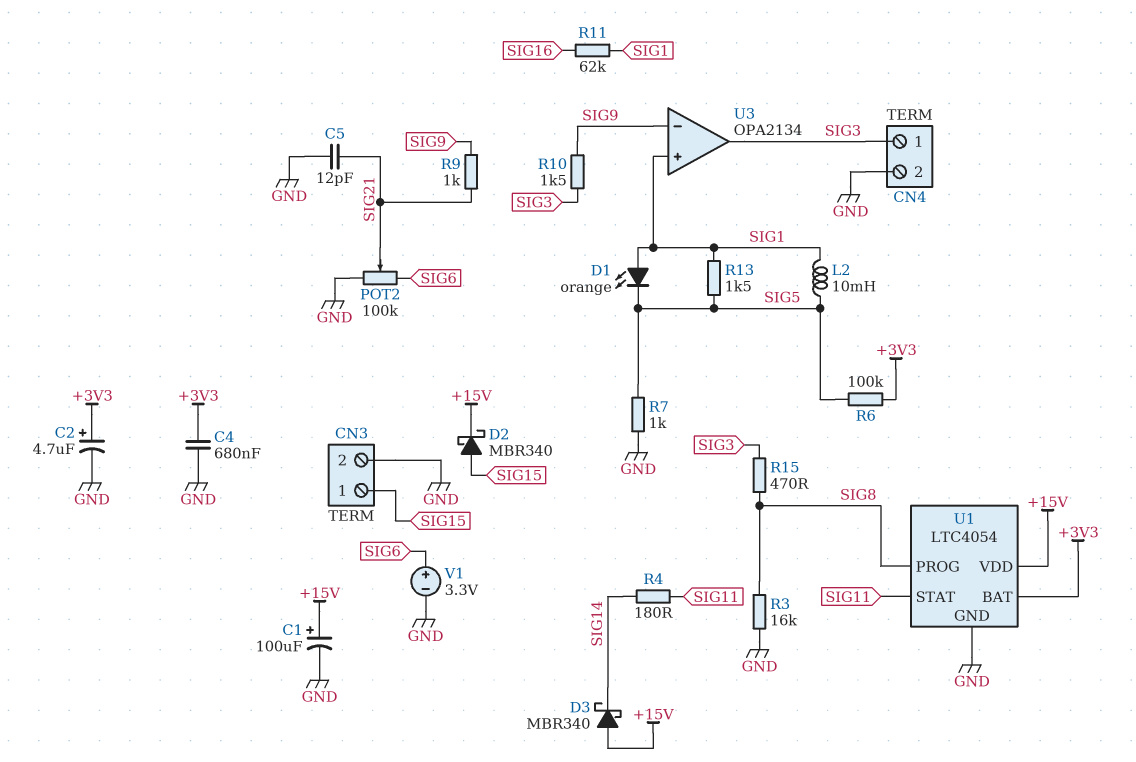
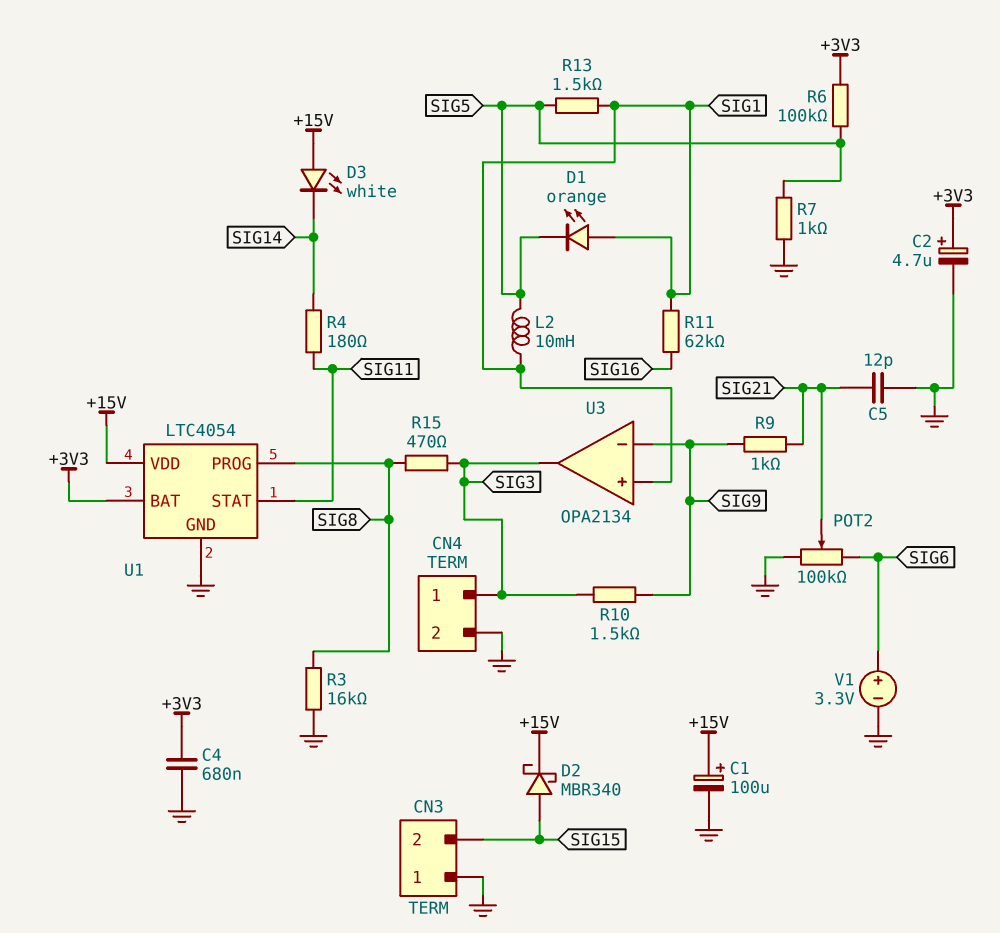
CN3 pin 1: SIG15 -> GND
CN3 pin 2: GND -> SIG15
D3: schottky MBR340 (A +15V, K SIG14) -> LED white (A +15V, K SIG14)

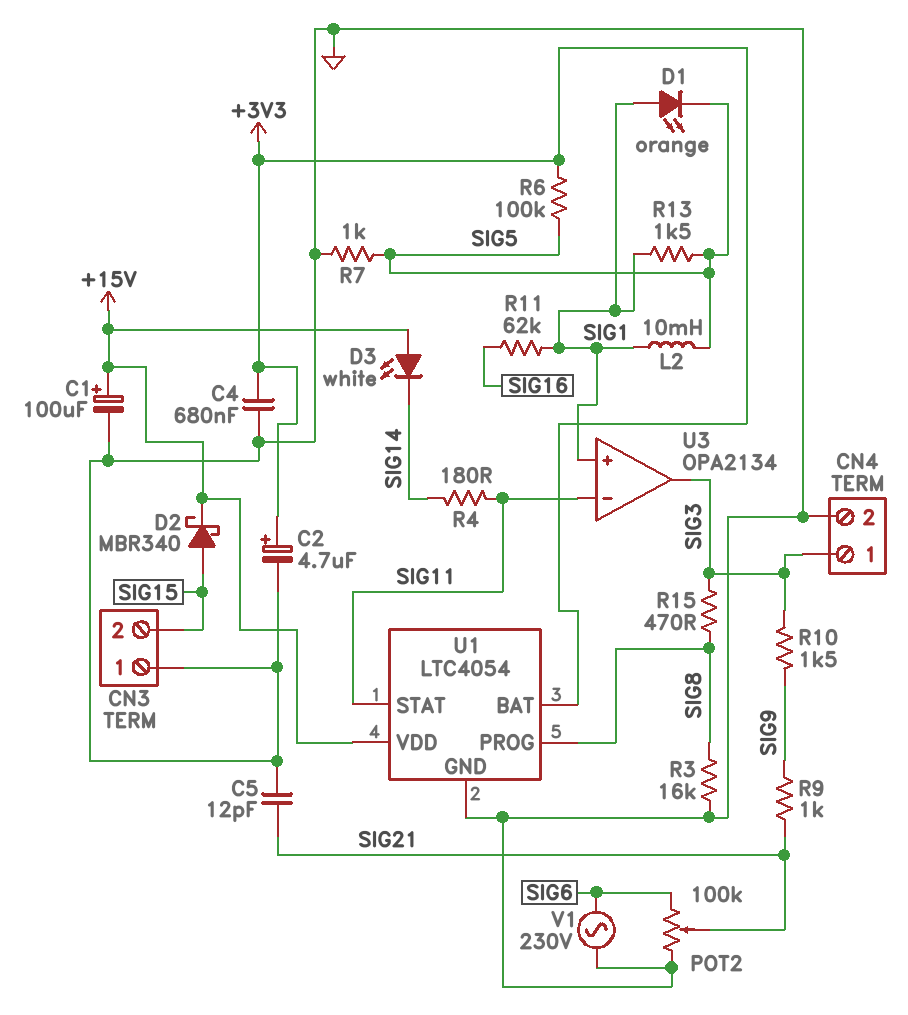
U3 pin in-: SIG9 -> SIG11
V1: 3.3V (plus SIG6, minus GND) -> AC 230V (GND, SIG6)

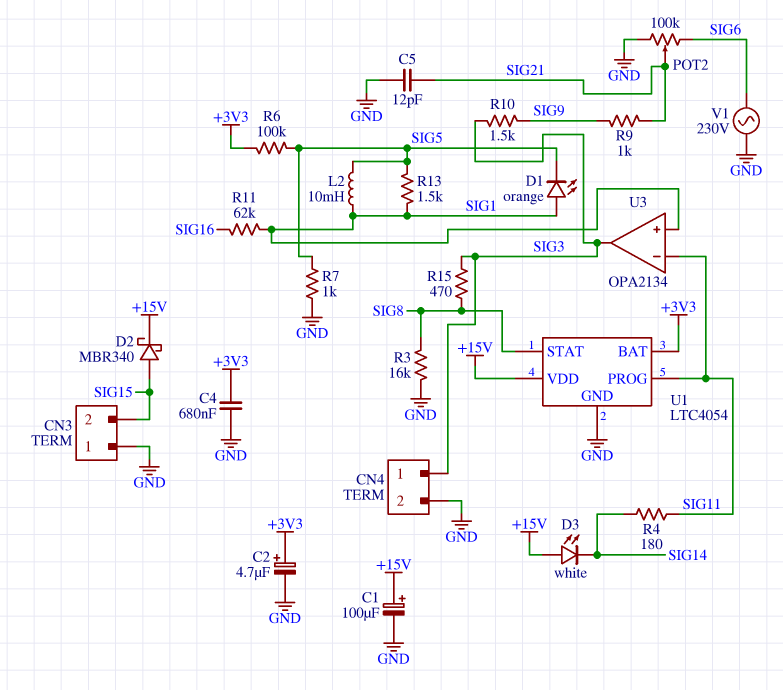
U1 pin PROG: SIG8 -> SIG11
U1 pin STAT: SIG11 -> SIG8

